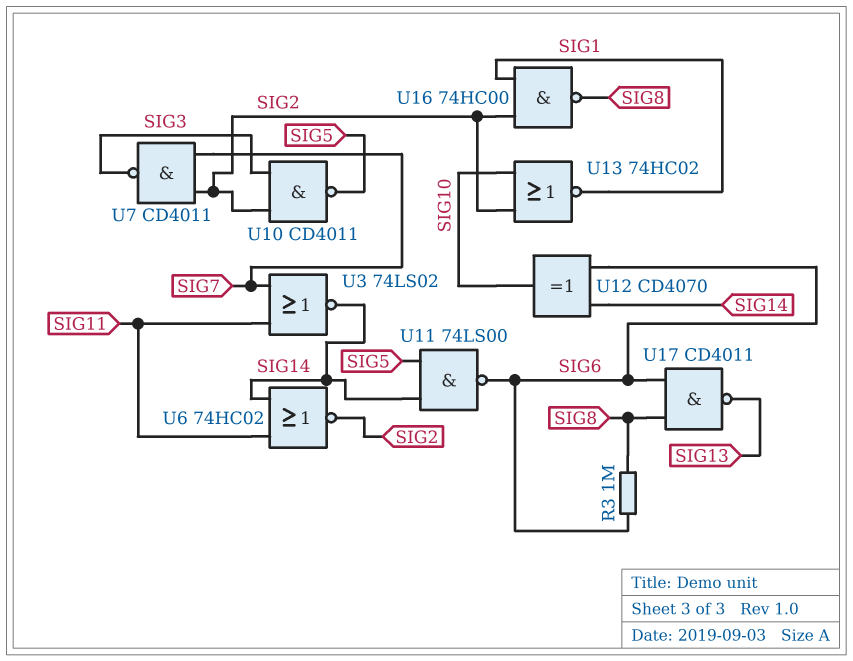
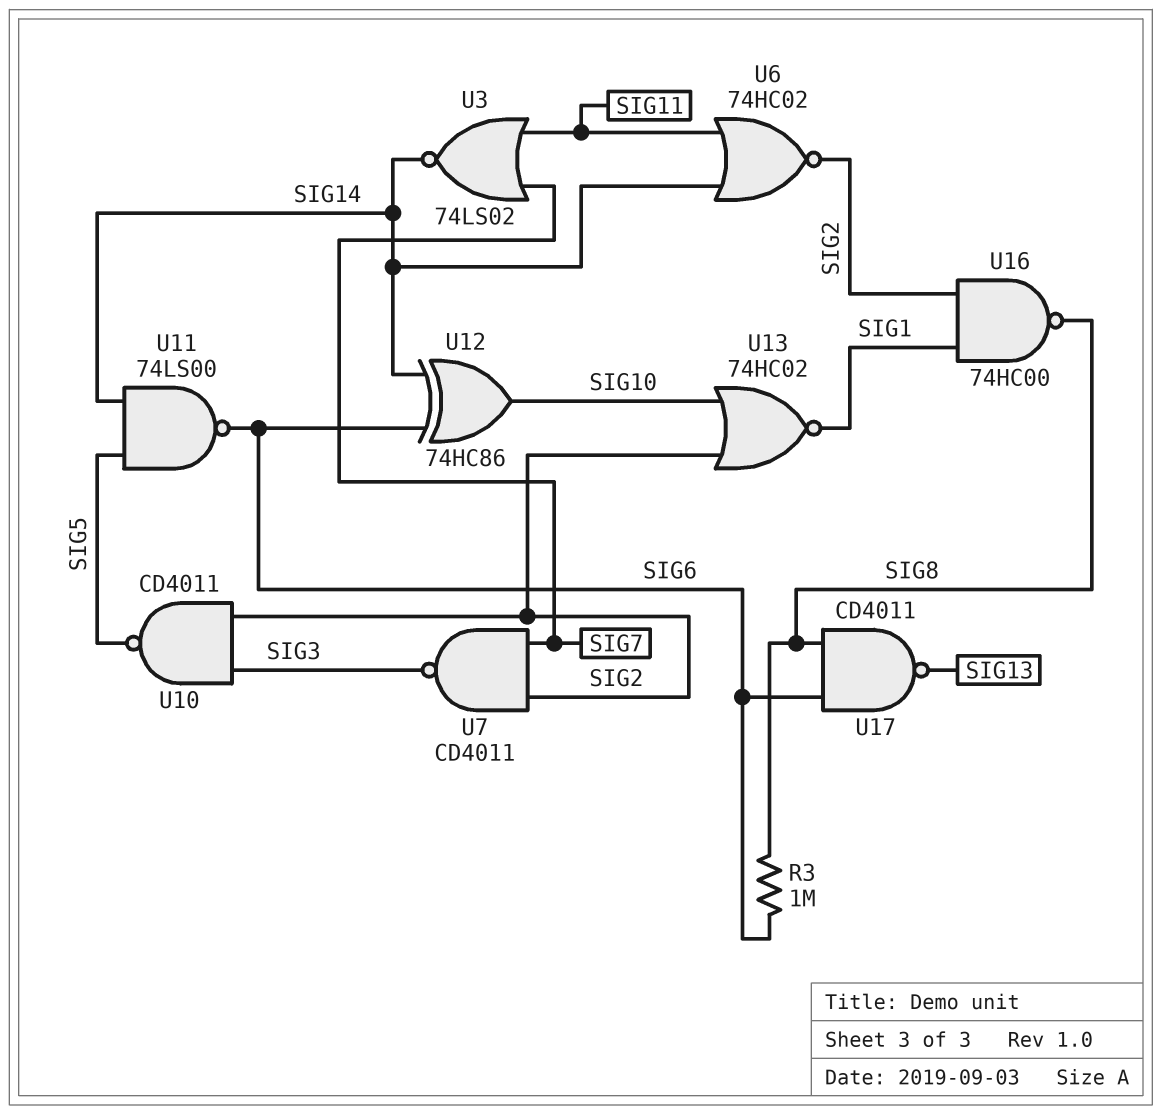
U12: XOR CD4070 (in SIG6, in SIG14, out SIG10) -> XOR 74HC86 (in SIG6, in SIG14, out SIG10)

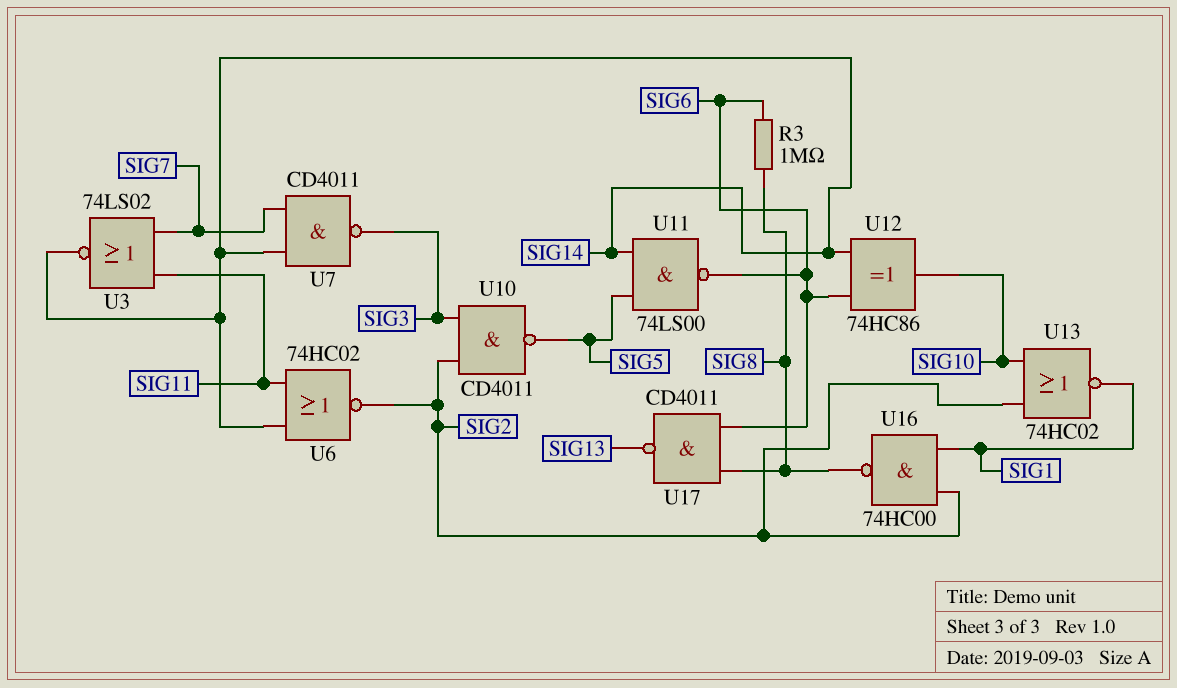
U7: NAND CD4011 (in SIG2, in SIG7, out SIG3) -> NAND CD4011 (in SIG7, in SIG14, out SIG3)

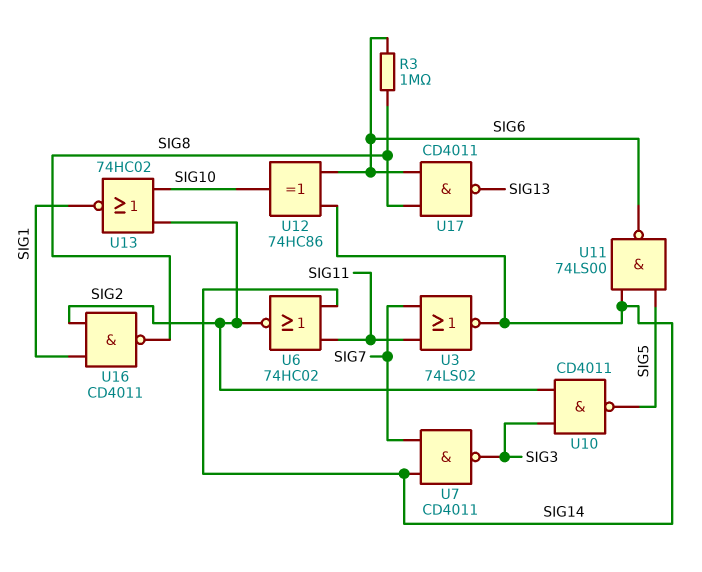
U16: NAND 74HC00 (in SIG1, in SIG2, out SIG8) -> NAND CD4011 (in SIG1, in SIG2, out SIG8)

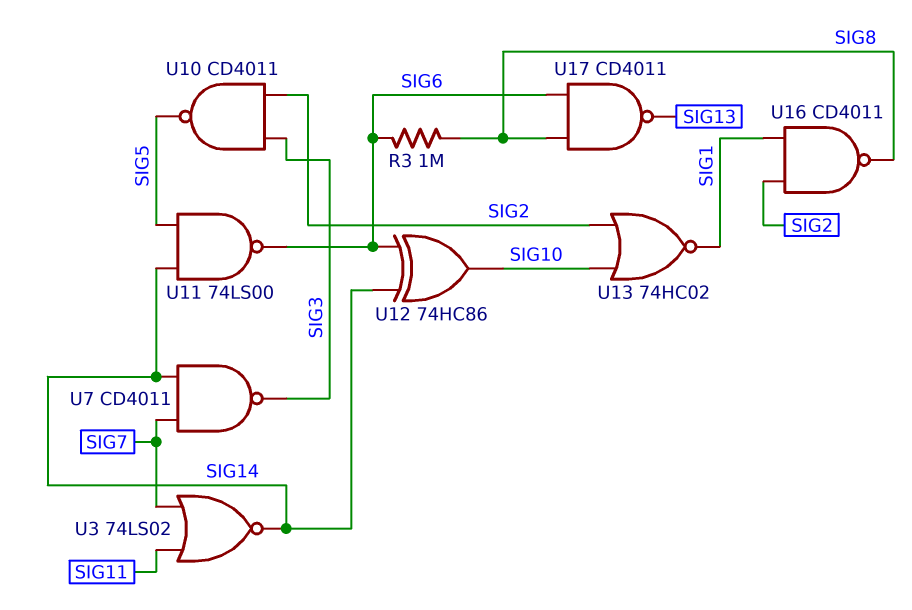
U6: NOR 74HC02 (in SIG11, in SIG14, out SIG2) -> none

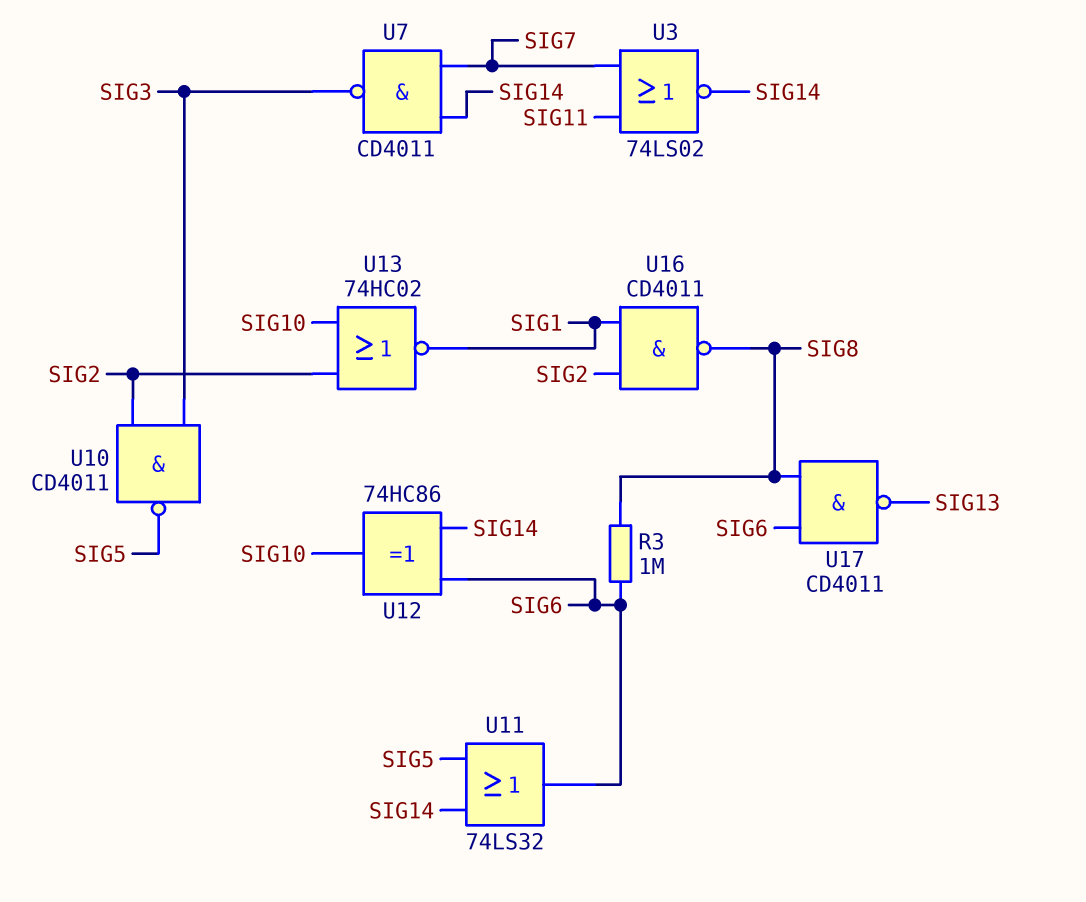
U11: NAND 74LS00 (in SIG5, in SIG14, out SIG6) -> OR 74LS32 (in SIG5, in SIG14, out SIG6)

